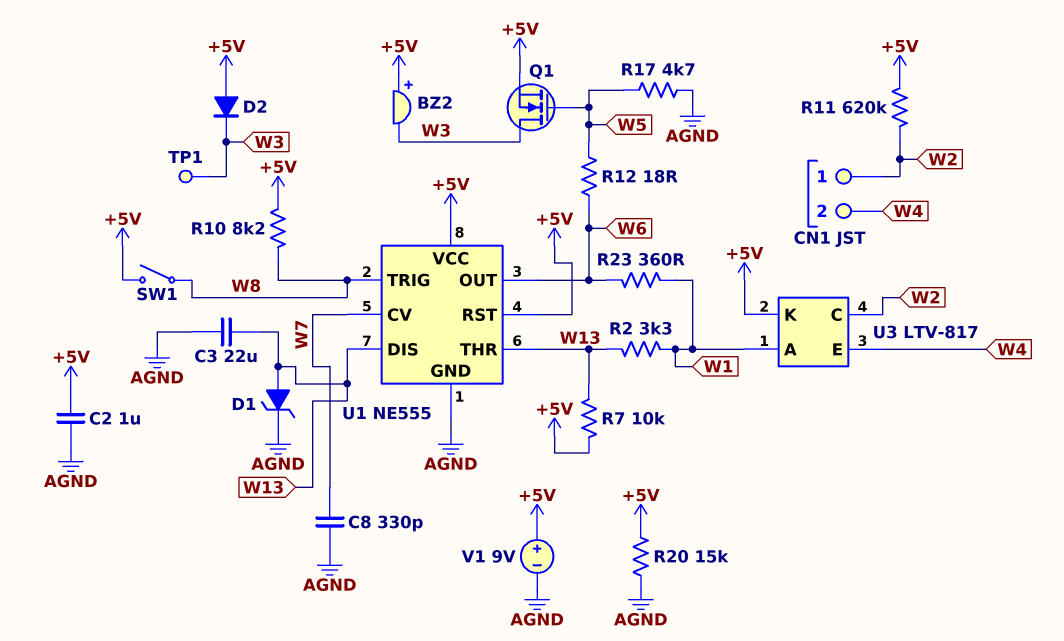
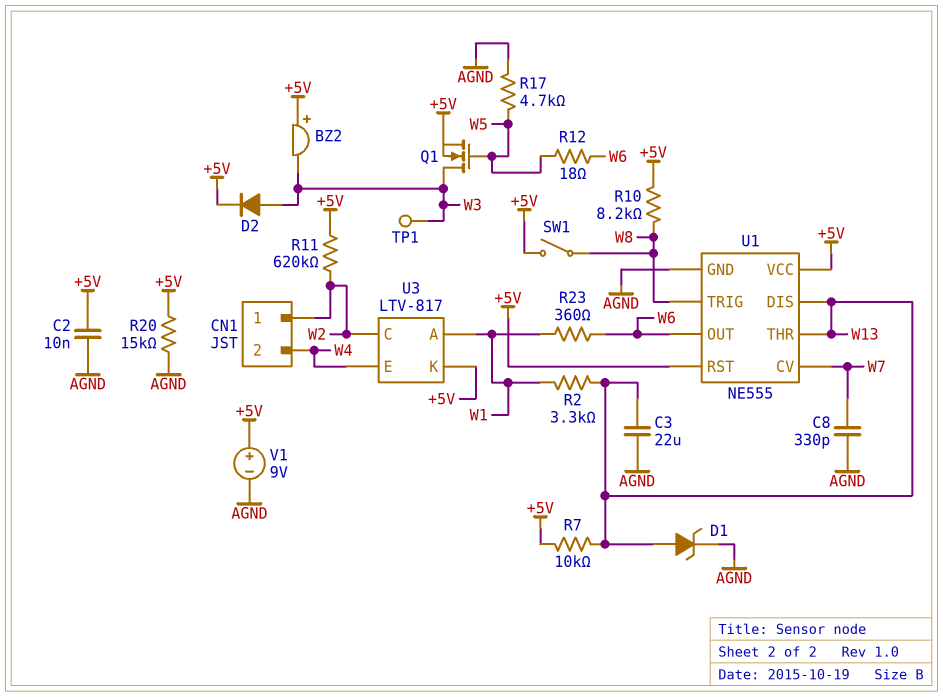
C2: 1uF (+5V, AGND) -> 10nF (+5V, AGND)
D2: diode (A +5V, K W3) -> diode (A W3, K +5V)

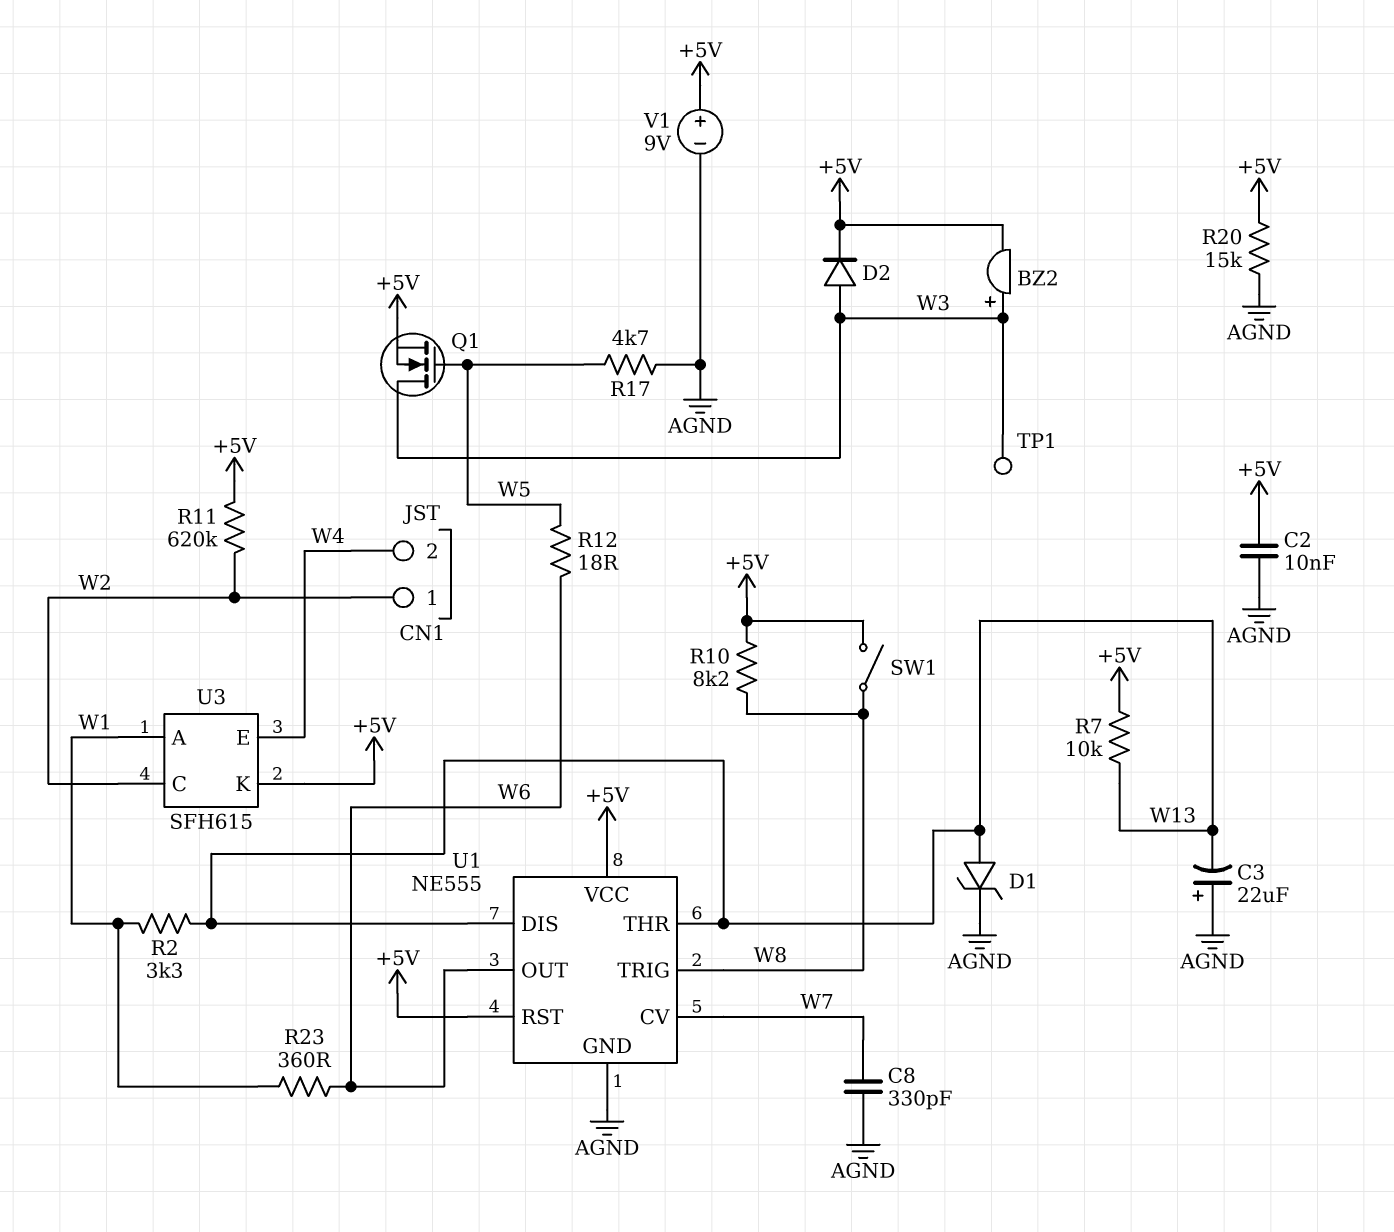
BZ2: buzzer (plus +5V, minus W3) -> buzzer (plus W3, minus +5V)
C3: 22uF (AGND, W13) -> 22uF (plus AGND, minus W13)
U3: LTV-817 -> SFH615

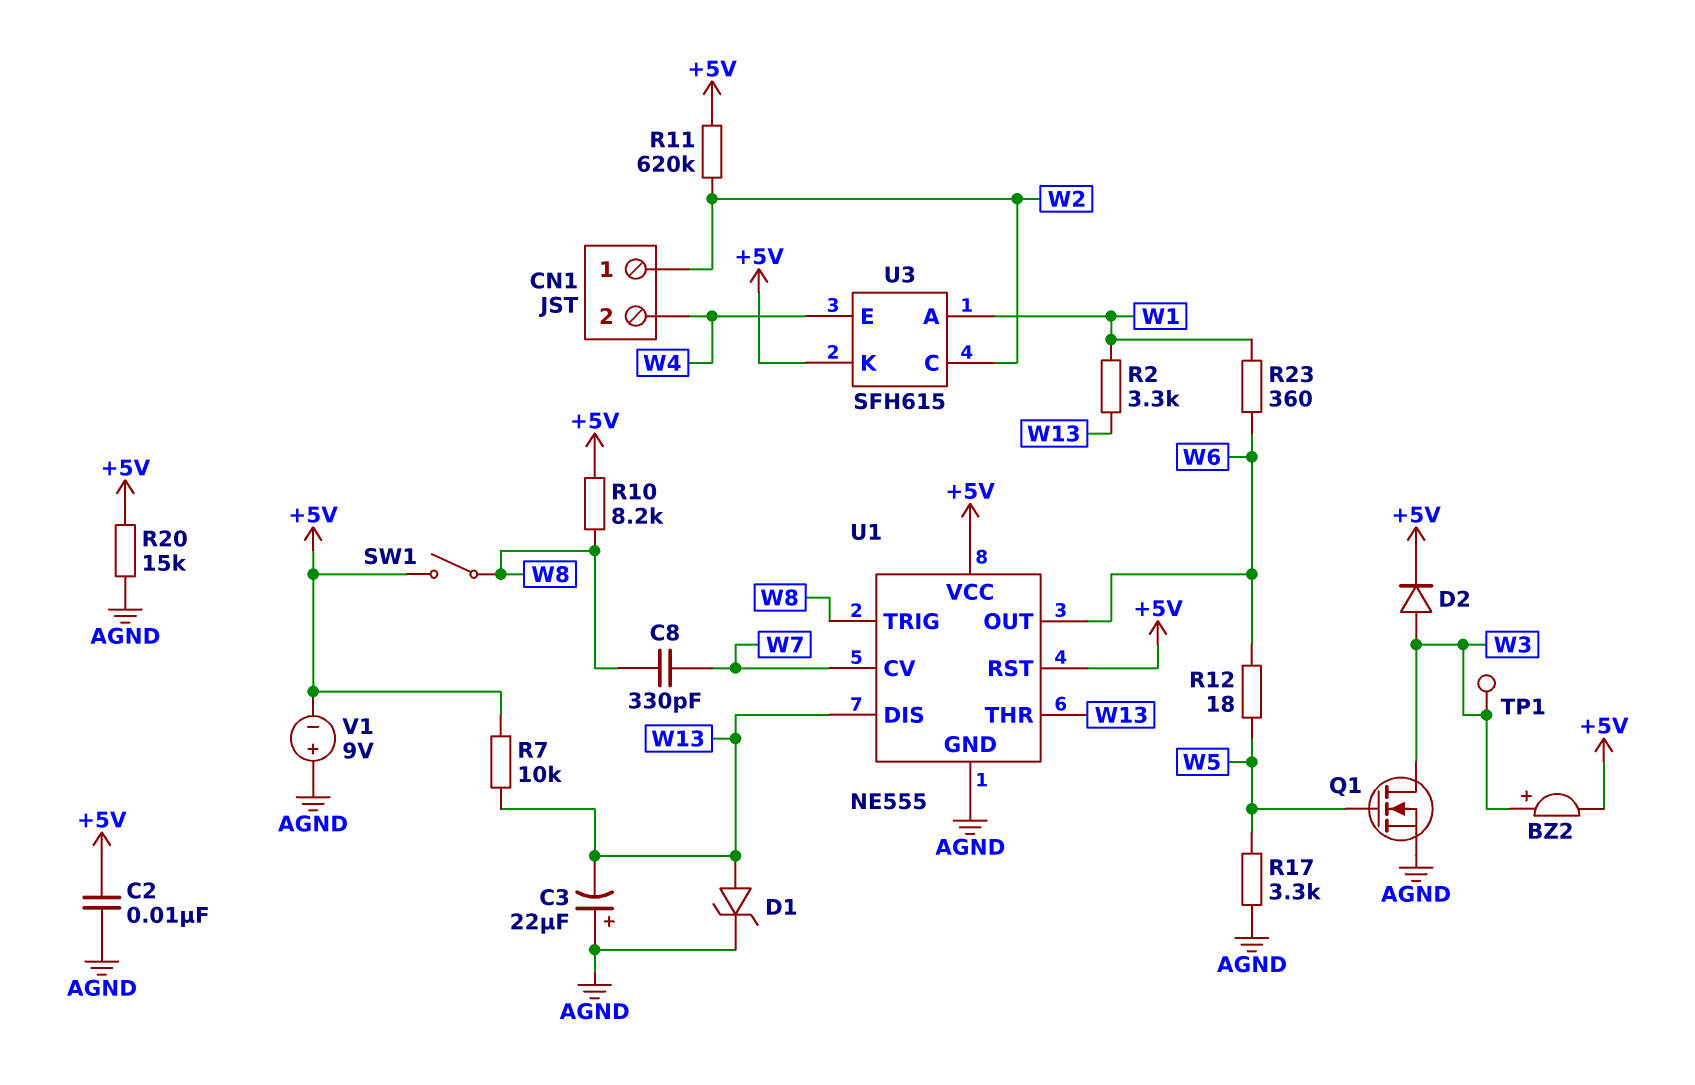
C8: 330pF (AGND, W7) -> 330pF (W7, W8)
Q1: NMOS (G W5, D W3, S +5V) -> NMOS (G W5, D W3, S AGND)
R17: 4.7k (AGND, W5) -> 3.3k (AGND, W5)
V1: 9V (plus +5V, minus AGND) -> 9V (plus AGND, minus +5V)

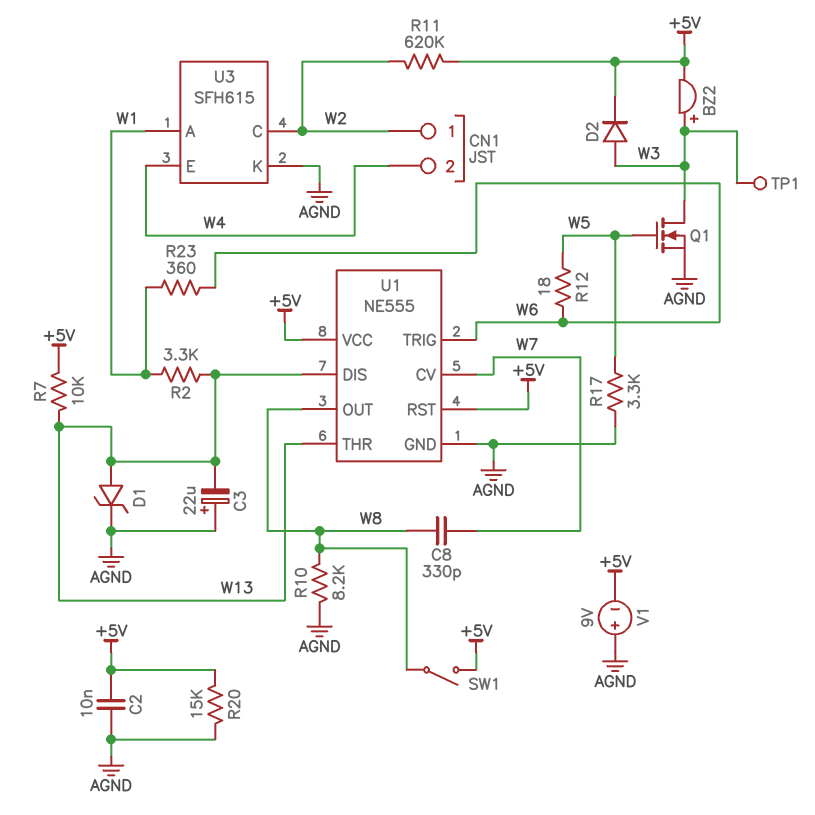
R10: 8.2k (+5V, W8) -> 8.2k (AGND, W8)
U1 pin OUT: W6 -> W8
U1 pin TRIG: W8 -> W6
U3 pin K: +5V -> AGND

